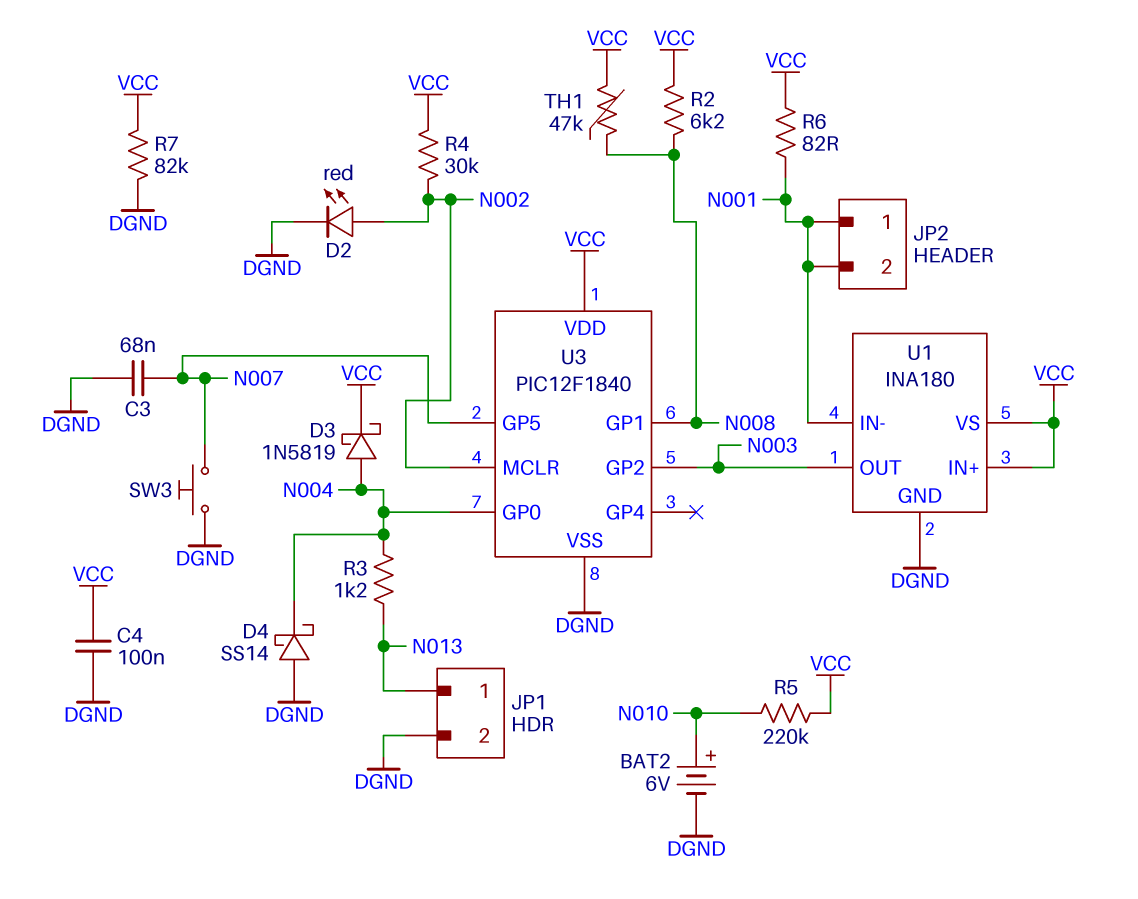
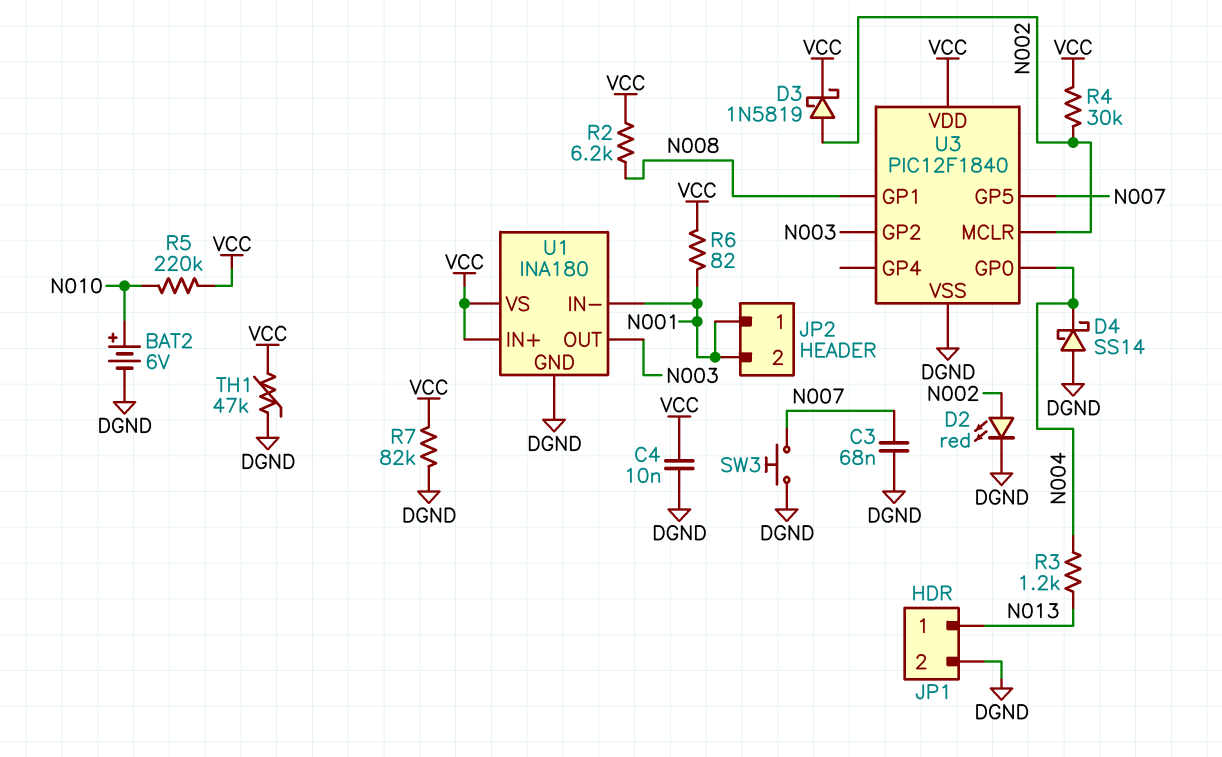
C4: 100nF (DGND, VCC) -> 10nF (DGND, VCC)
D3: schottky 1N5819 (A N004, K VCC) -> schottky 1N5819 (A N002, K VCC)
TH1: 47k (N008, VCC) -> 47k (DGND, VCC)

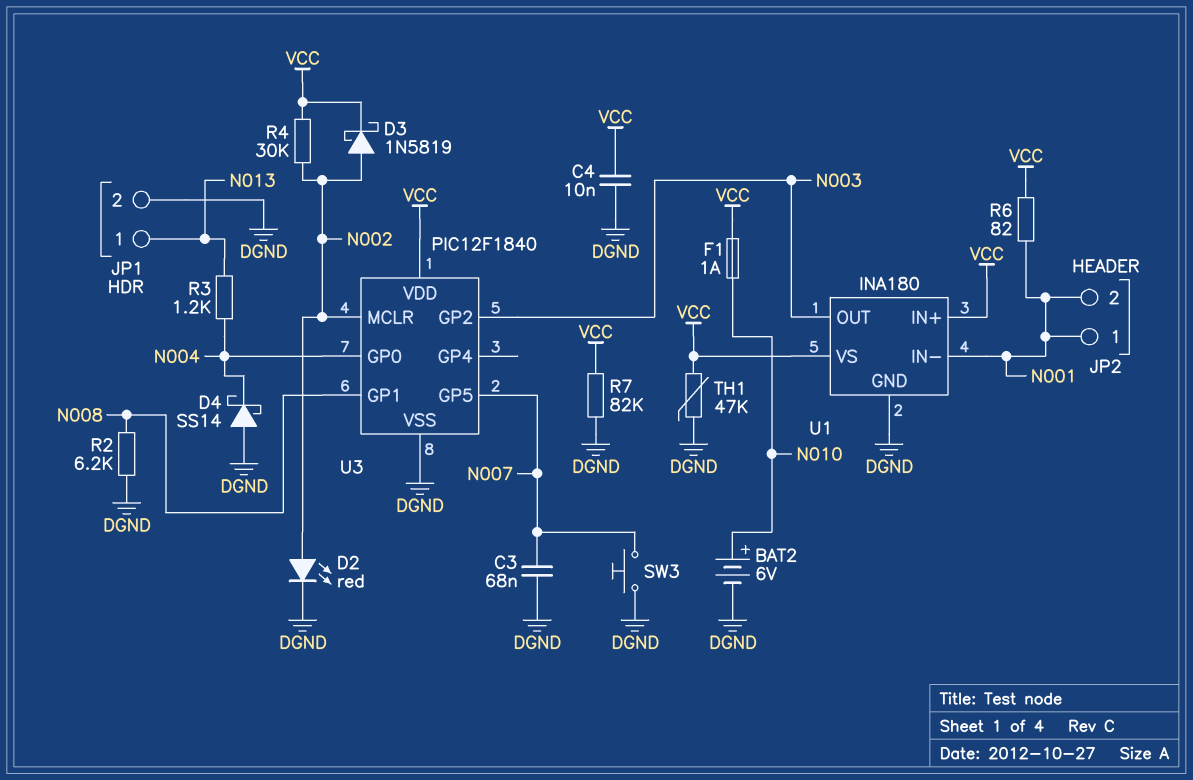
F1: none -> 1A (N010, VCC)
R2: 6.2k (N008, VCC) -> 6.2k (DGND, N008)
R5: 220k (N010, VCC) -> none

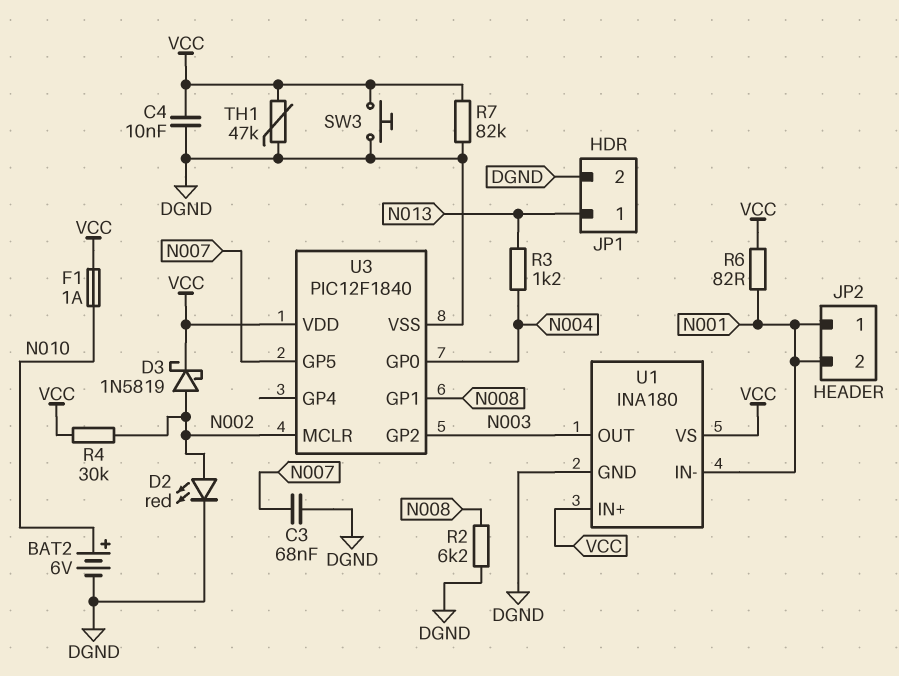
D4: schottky SS14 (A DGND, K N004) -> none
SW3: button (DGND, N007) -> button (DGND, VCC)

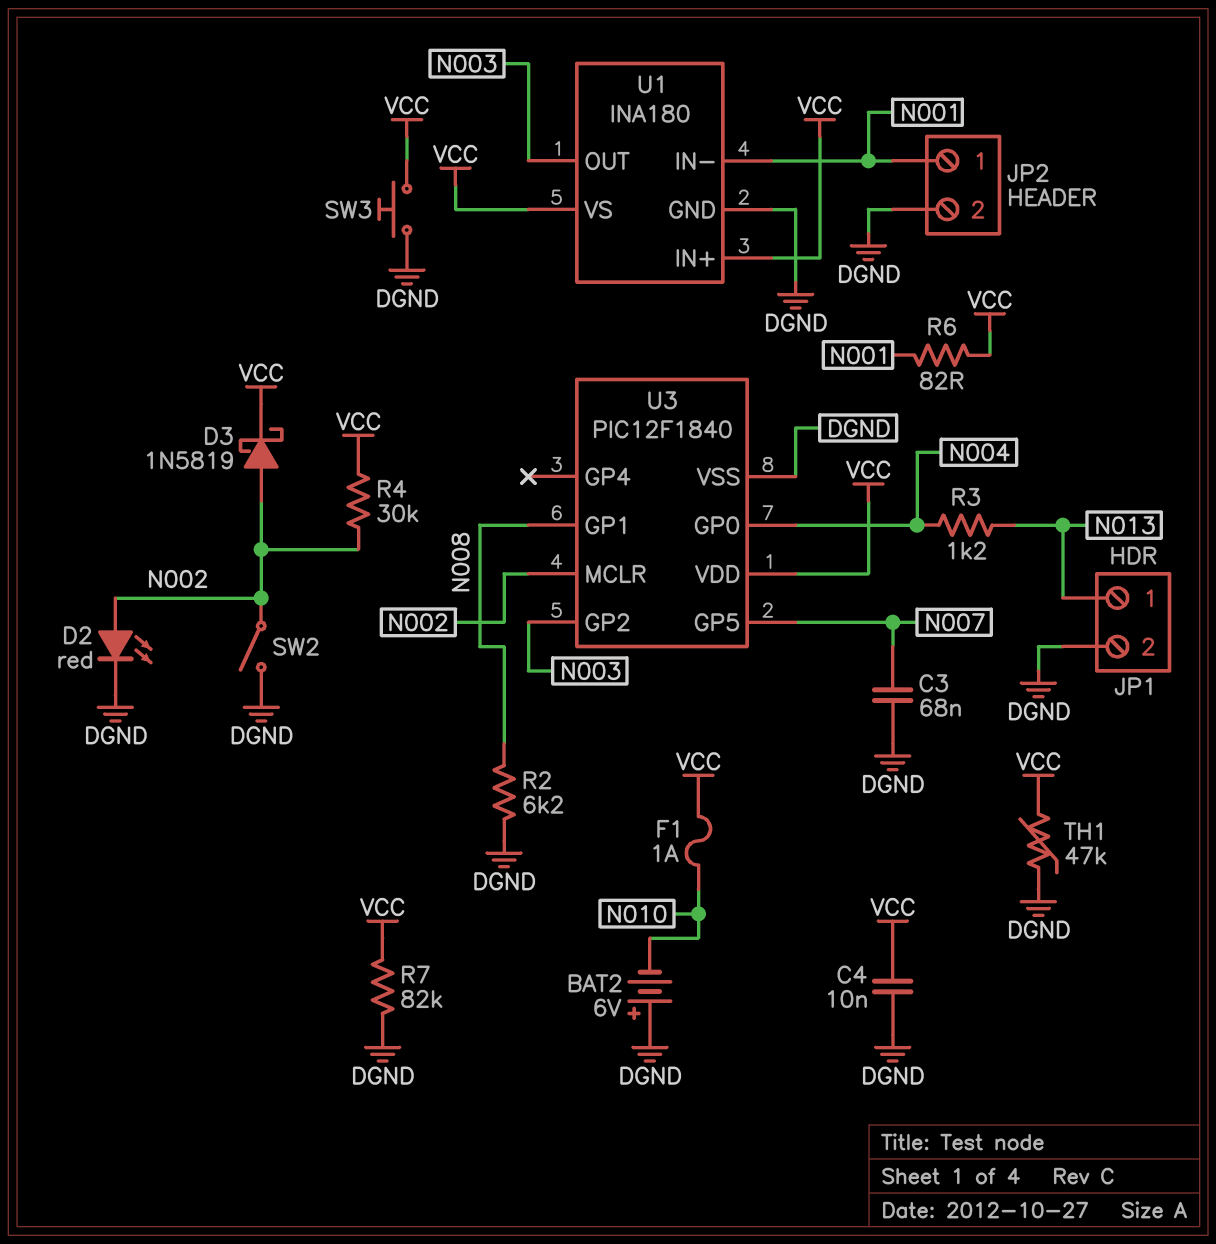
BAT2: 6V (plus N010, minus DGND) -> 6V (plus DGND, minus N010)
JP2 pin 2: N001 -> DGND
SW2: none -> switch (DGND, N002)

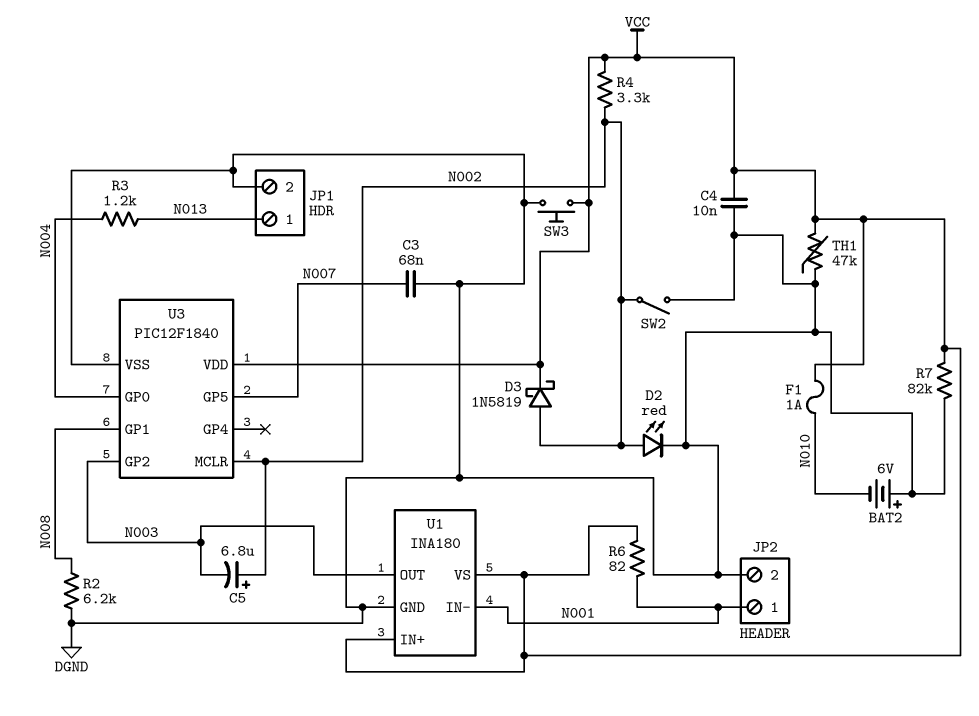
C5: none -> 6.8uF (plus N002, minus N003)
R4: 30k (N002, VCC) -> 3.3k (N002, VCC)

